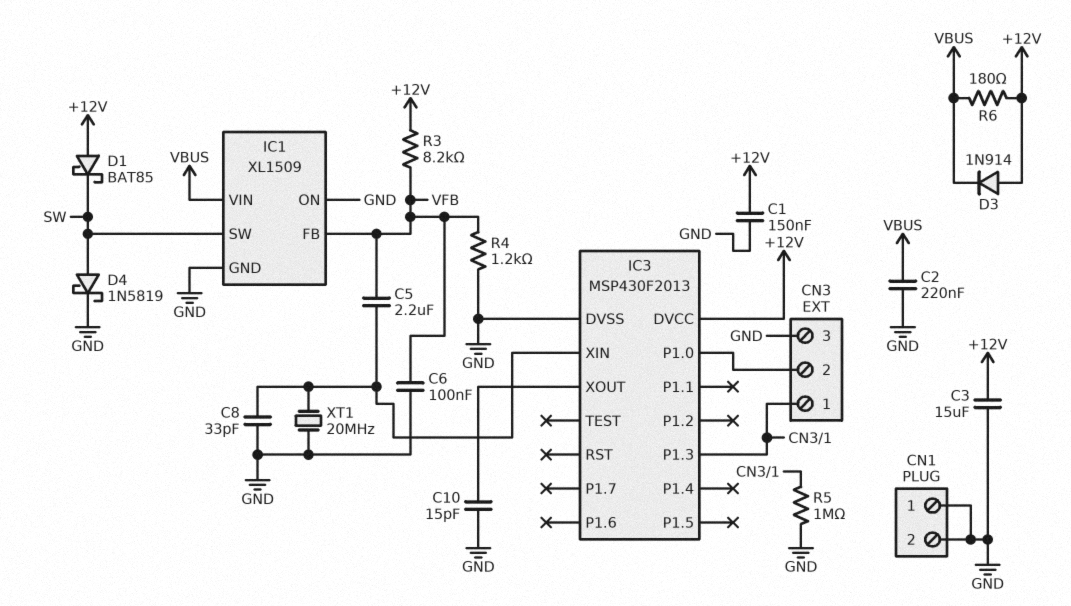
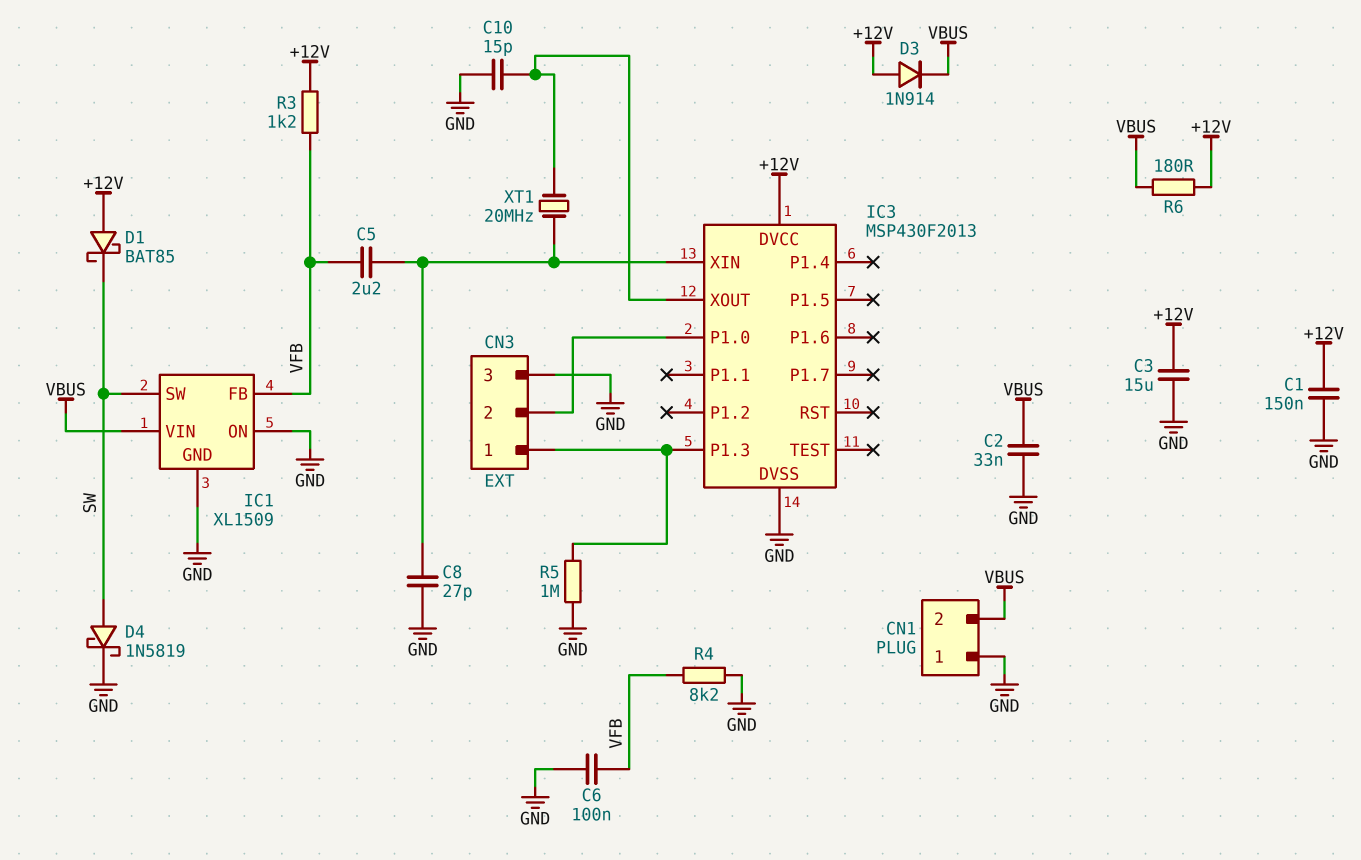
C2: 220nF (GND, VBUS) -> 33nF (GND, VBUS)
C8: 33pF (GND, IC3/XIN) -> 27pF (GND, IC3/XIN)
CN1 pin 2: GND -> VBUS
R3: 8.2k (+12V, VFB) -> 1.2k (+12V, VFB)
R4: 1.2k (GND, VFB) -> 8.2k (GND, VFB)
XT1: 20MHz (GND, IC3/XIN) -> 20MHz (IC3/XIN, IC3/XOUT)

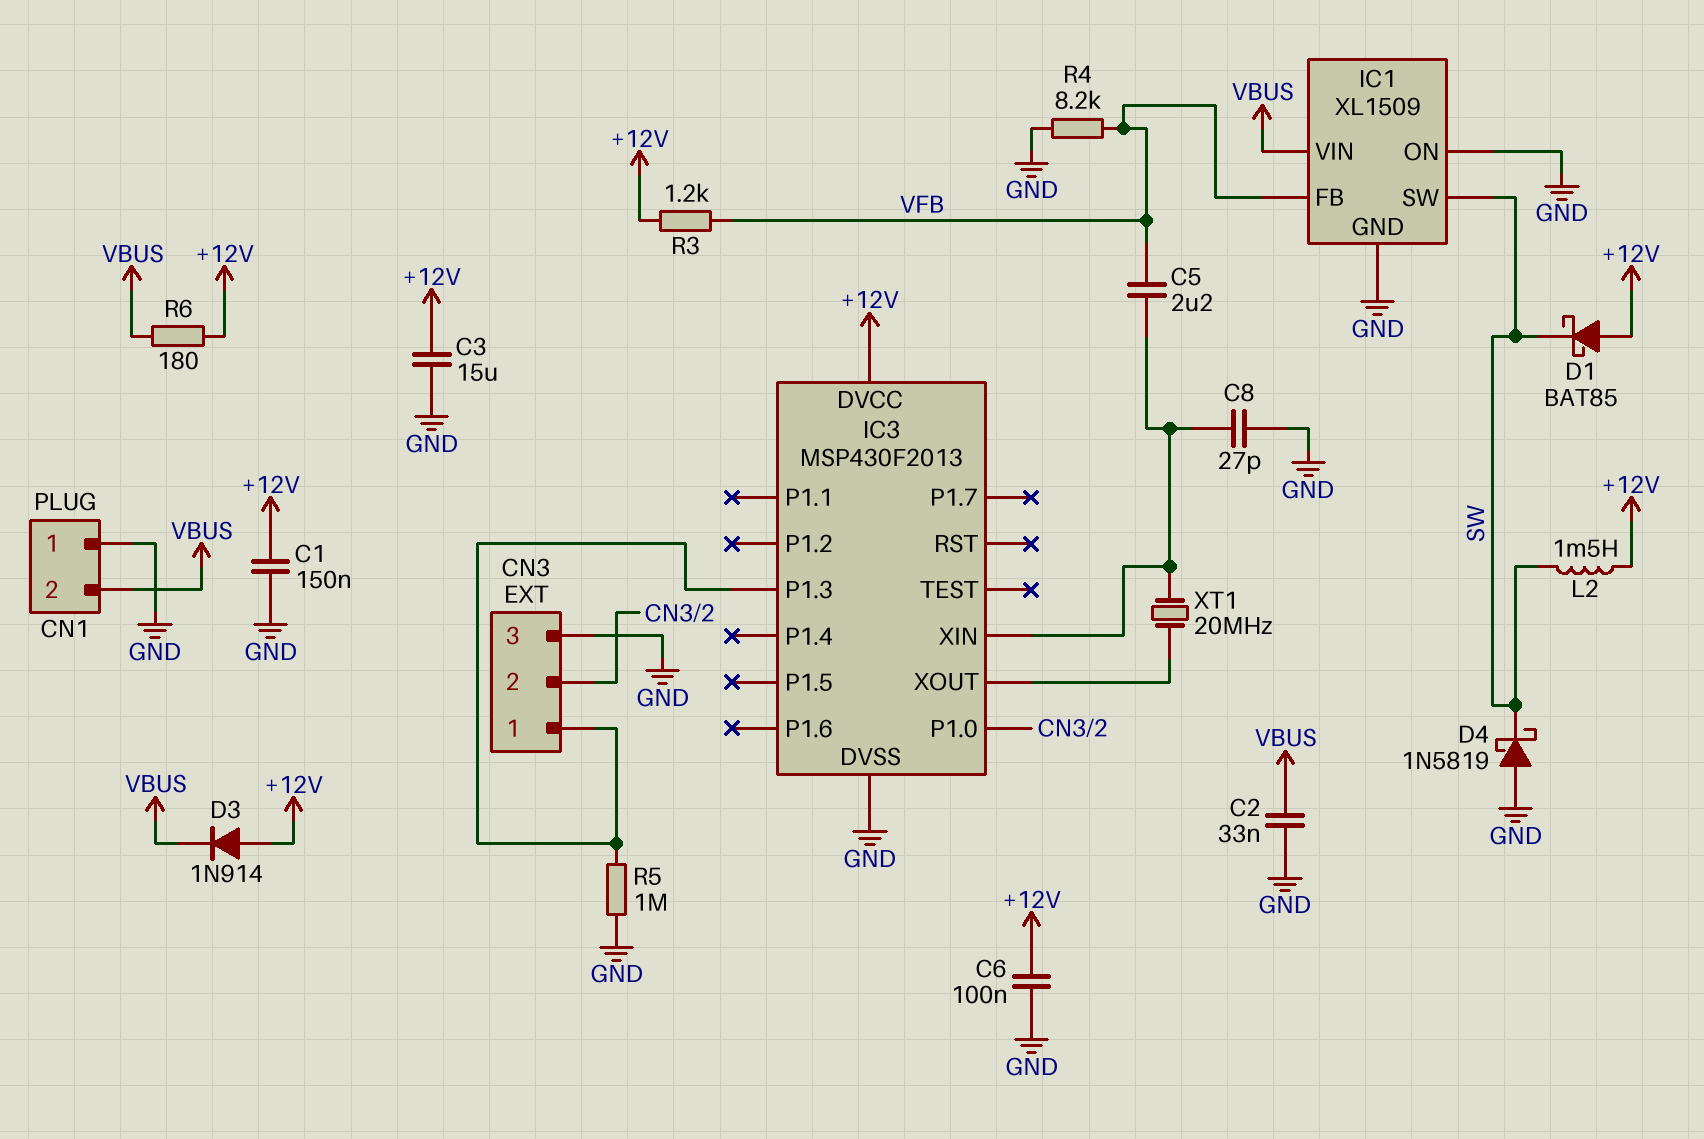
C6: 100nF (GND, VFB) -> 100nF (+12V, GND)
C10: 15pF (GND, IC3/XOUT) -> none
D4: schottky 1N5819 (A SW, K GND) -> schottky 1N5819 (A GND, K SW)
L2: none -> 1.5mH (+12V, SW)

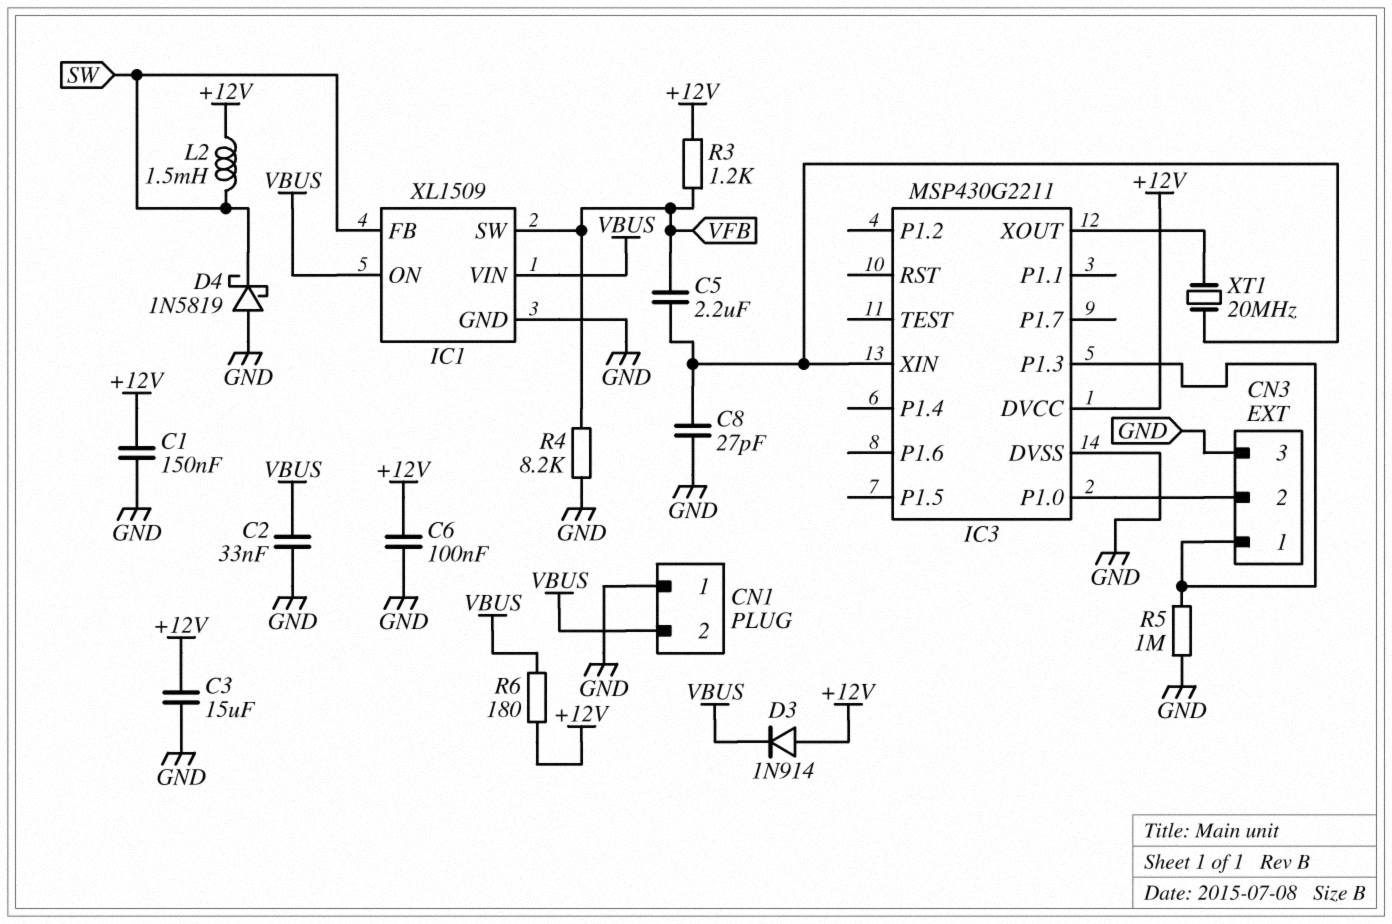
D1: schottky BAT85 (A +12V, K SW) -> none
IC1 pin FB: VFB -> SW
IC1 pin ON: GND -> VBUS
IC1 pin SW: SW -> VFB
IC3: MSP430F2013 -> MSP430G2211

